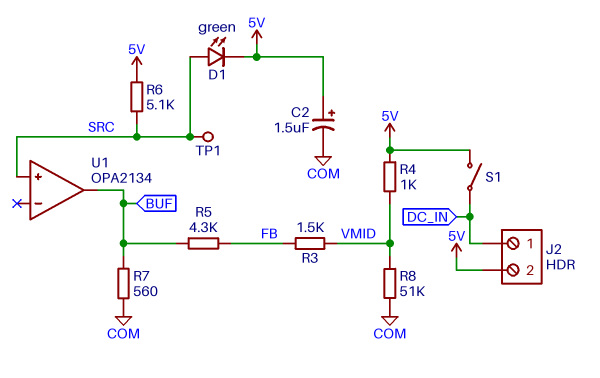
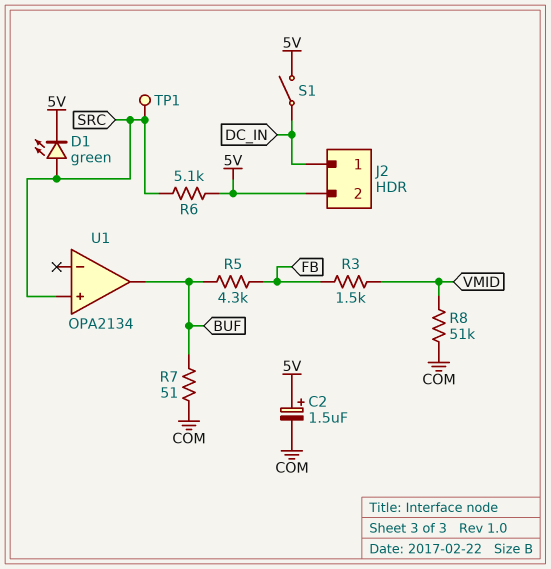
R4: 1k (5V, VMID) -> none
R7: 560 (BUF, COM) -> 51 (BUF, COM)

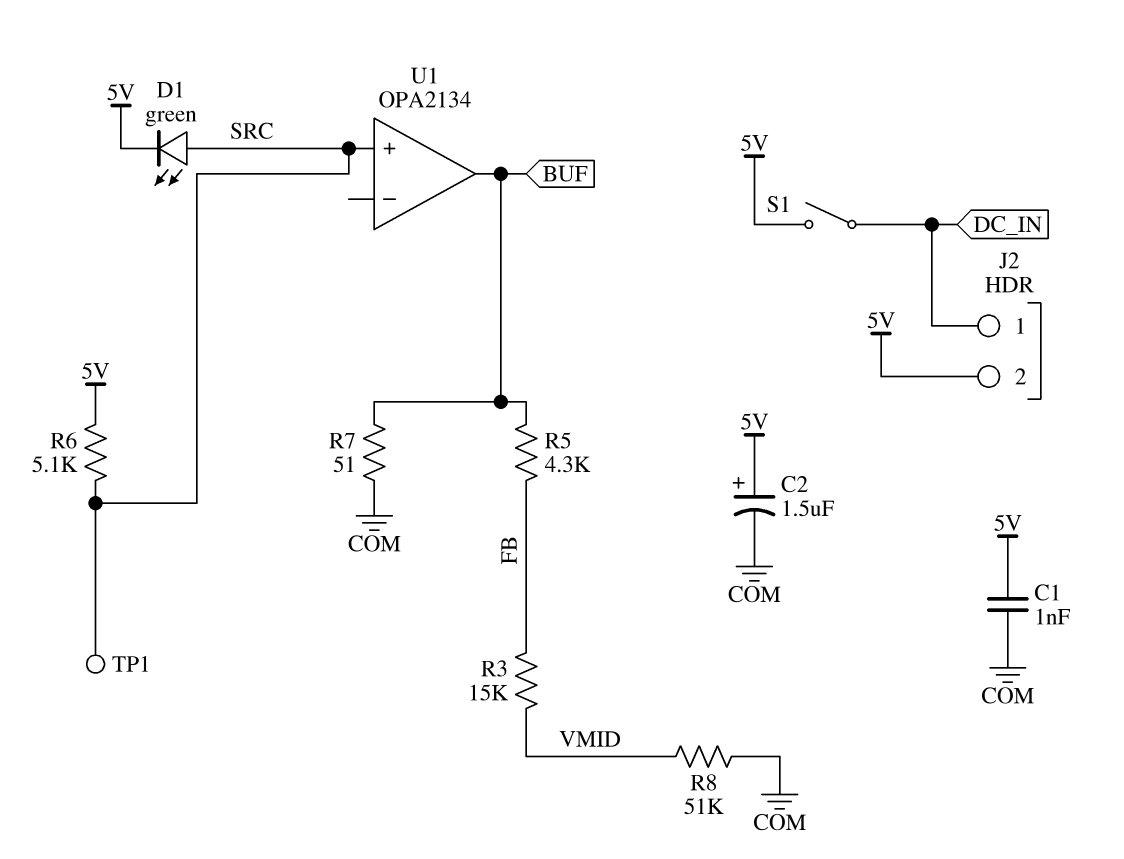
C1: none -> 1nF (5V, COM)
R3: 1.5k (FB, VMID) -> 15k (FB, VMID)

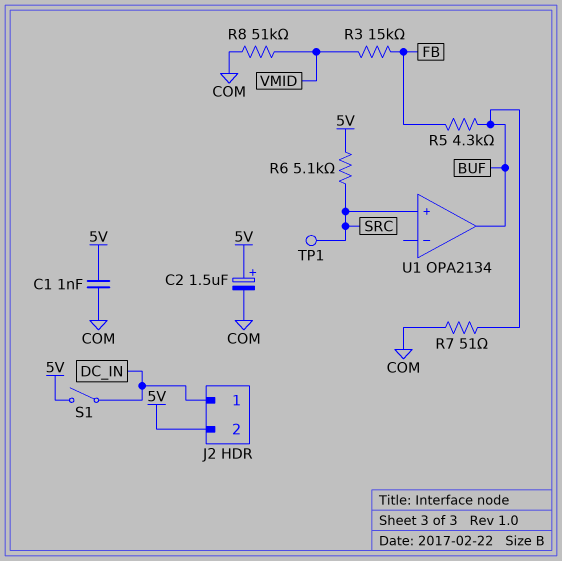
D1: LED green (A SRC, K 5V) -> none

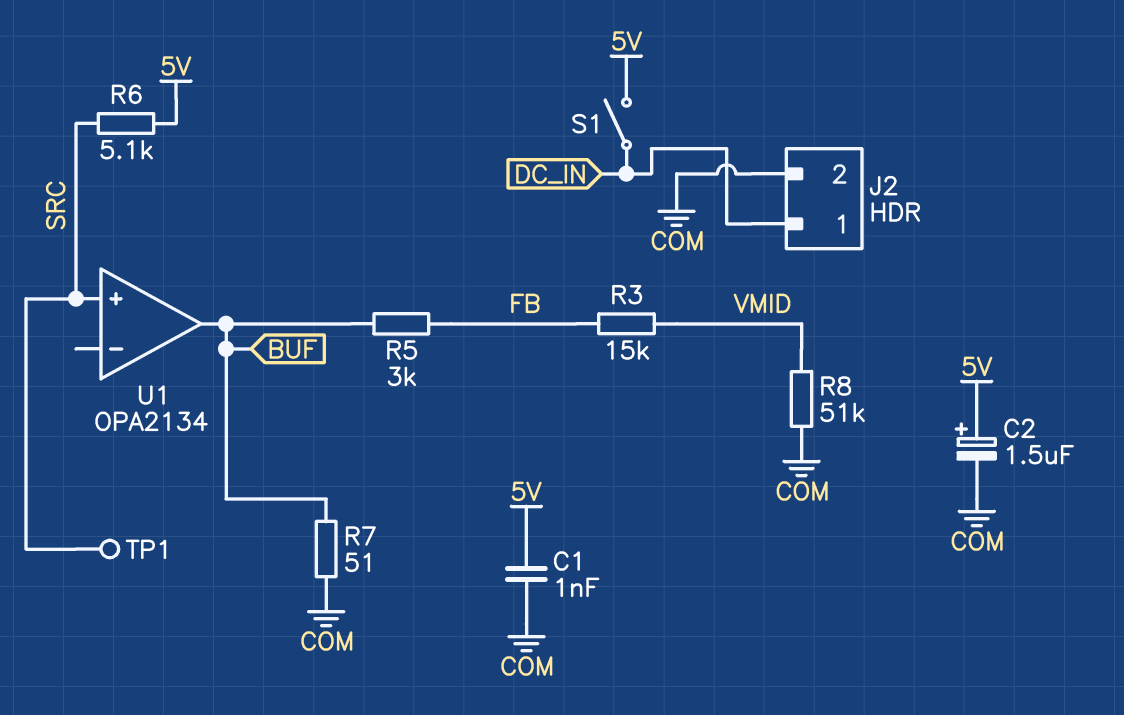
J2 pin 2: 5V -> COM
R5: 4.3k (BUF, FB) -> 3k (BUF, FB)

